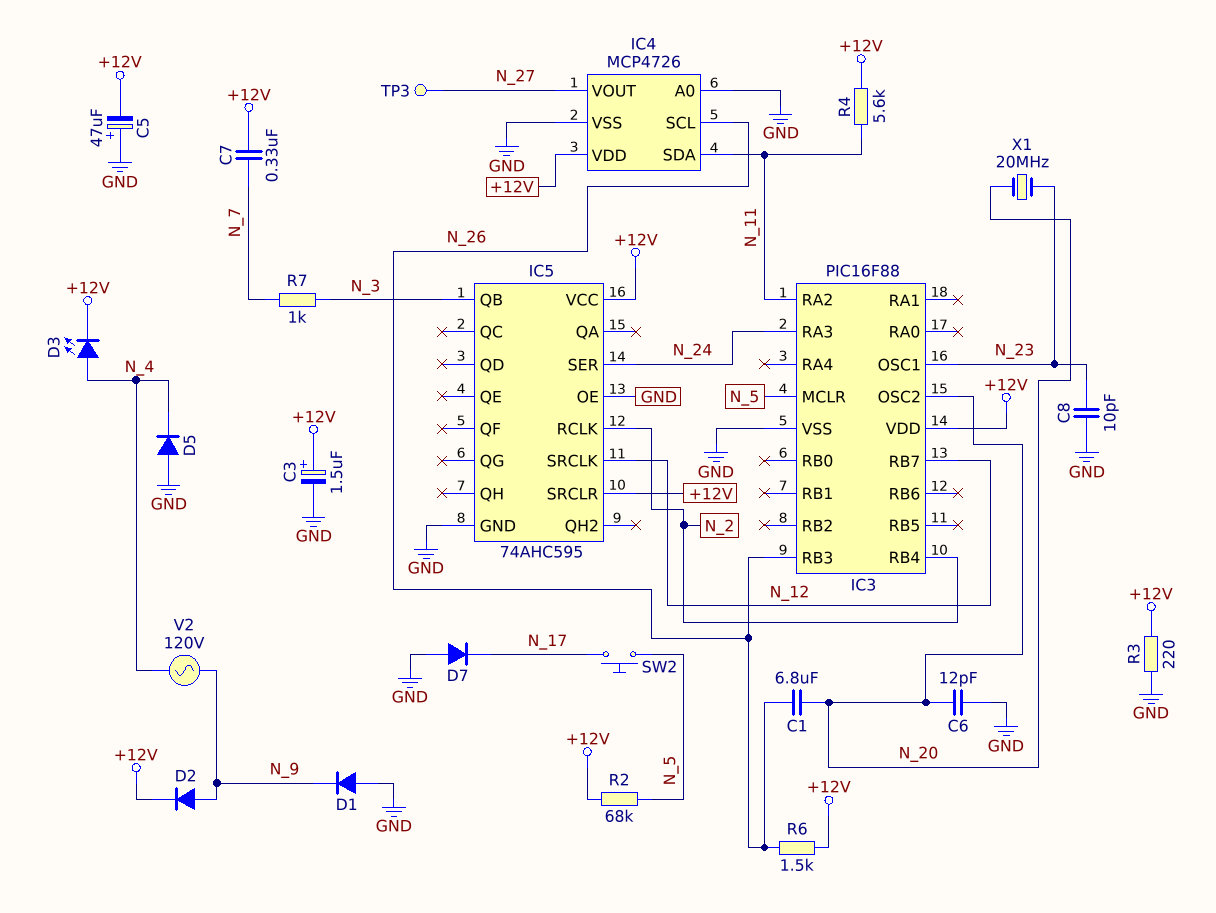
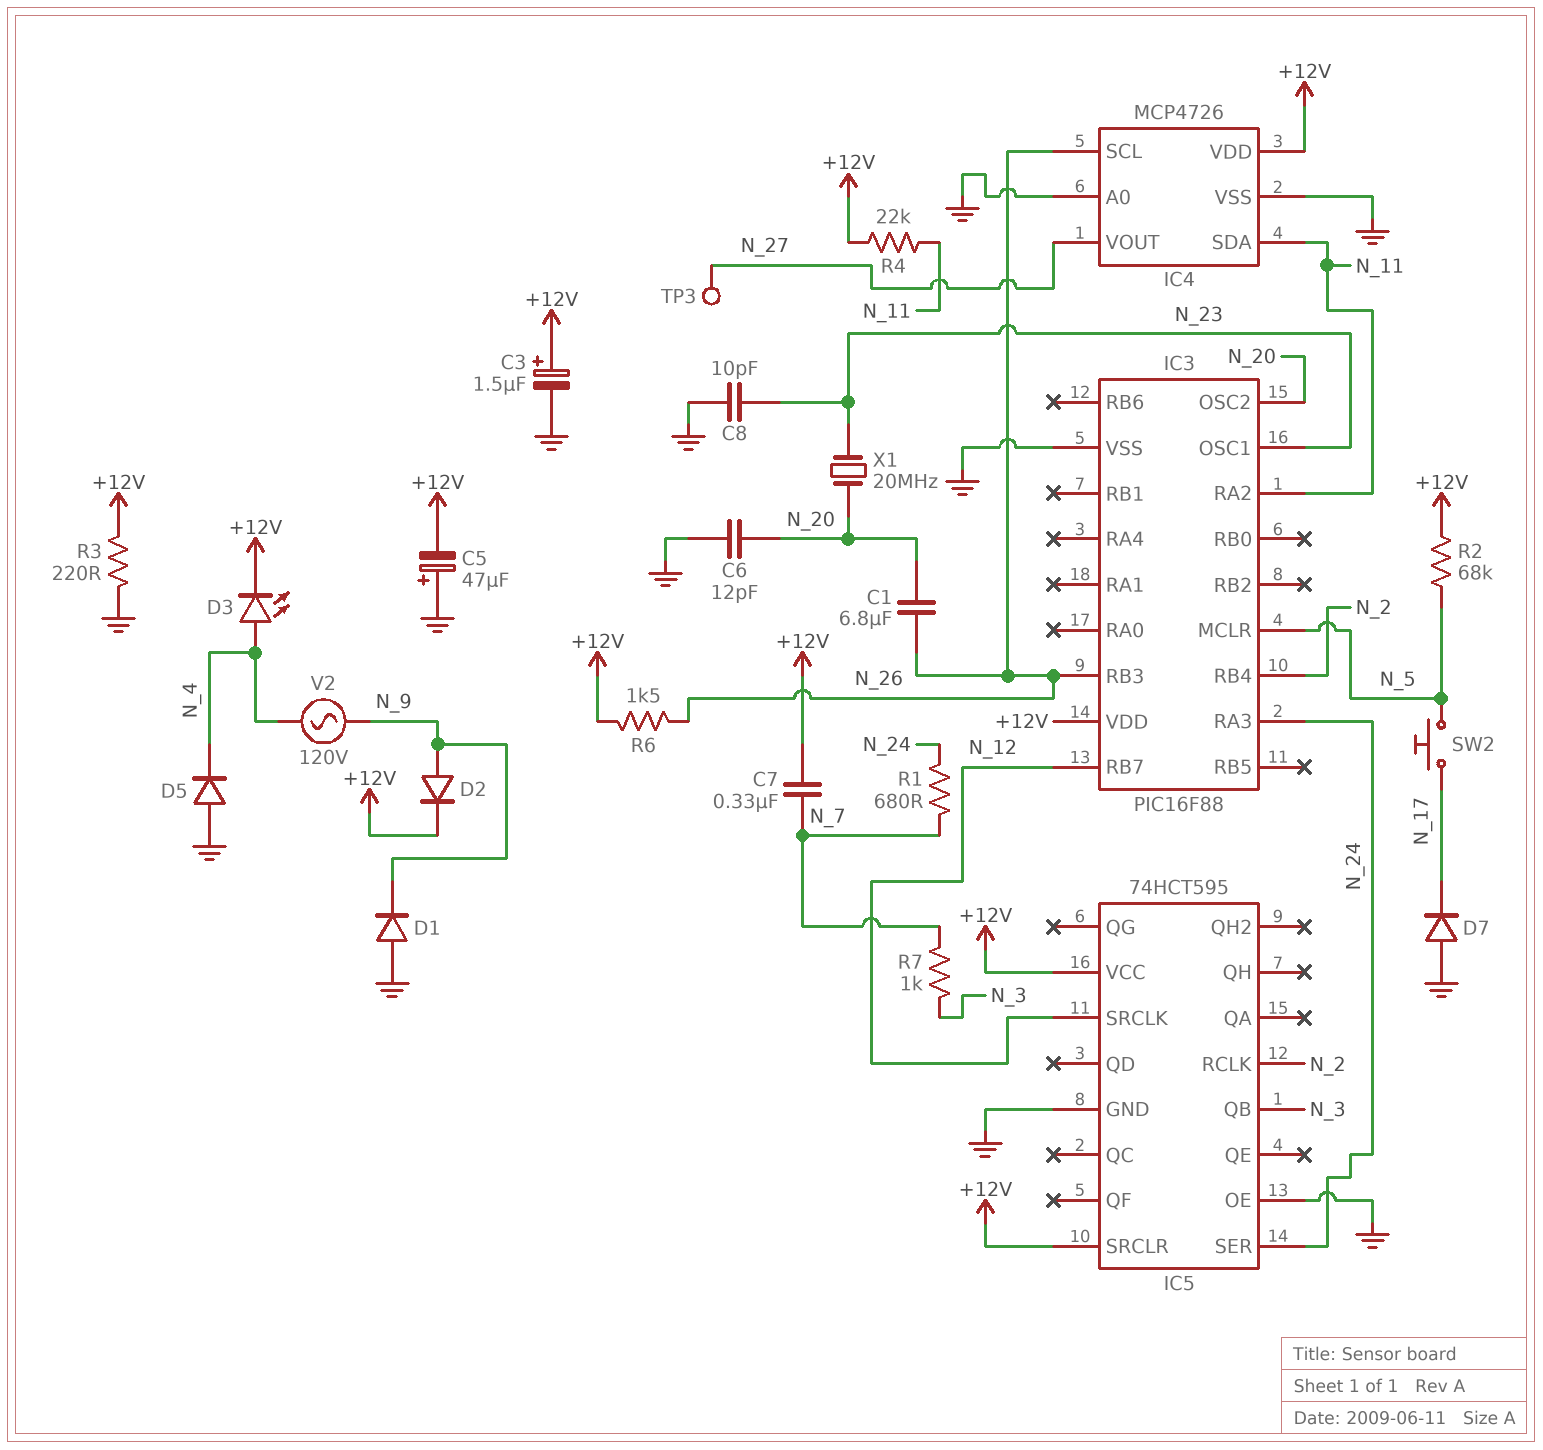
IC5: 74AHC595 -> 74HCT595
R1: none -> 680 (N_7, N_24)
R4: 5.6k (+12V, N_11) -> 22k (+12V, N_11)

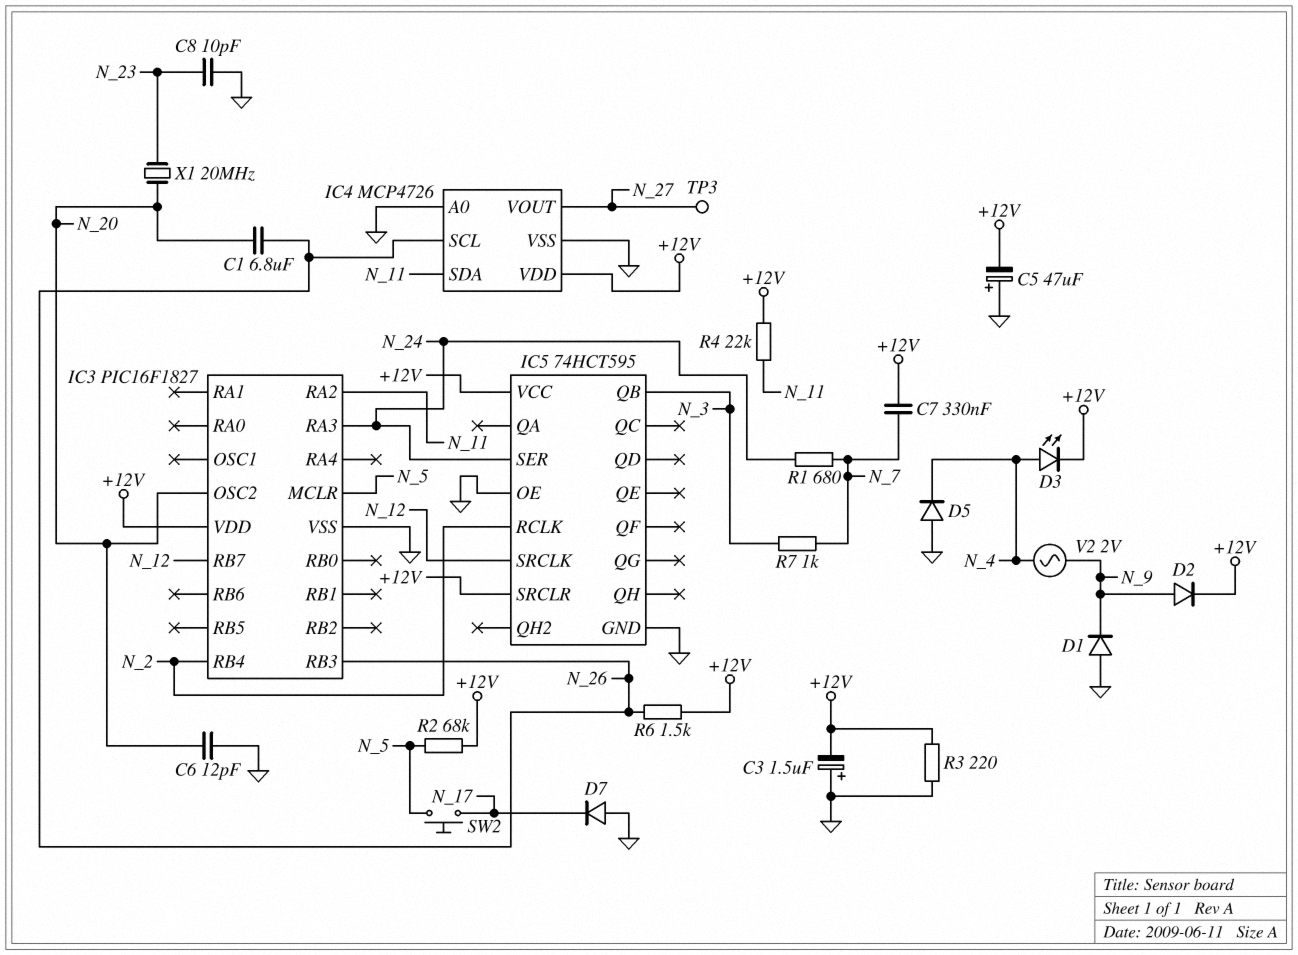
C3: 1.5uF (plus +12V, minus GND) -> 1.5uF (plus GND, minus +12V)
IC3: PIC16F88 -> PIC16F1827
IC3 pin OSC1: N_23 -> none
V2: AC 120V (N_4, N_9) -> AC 2V (N_4, N_9)

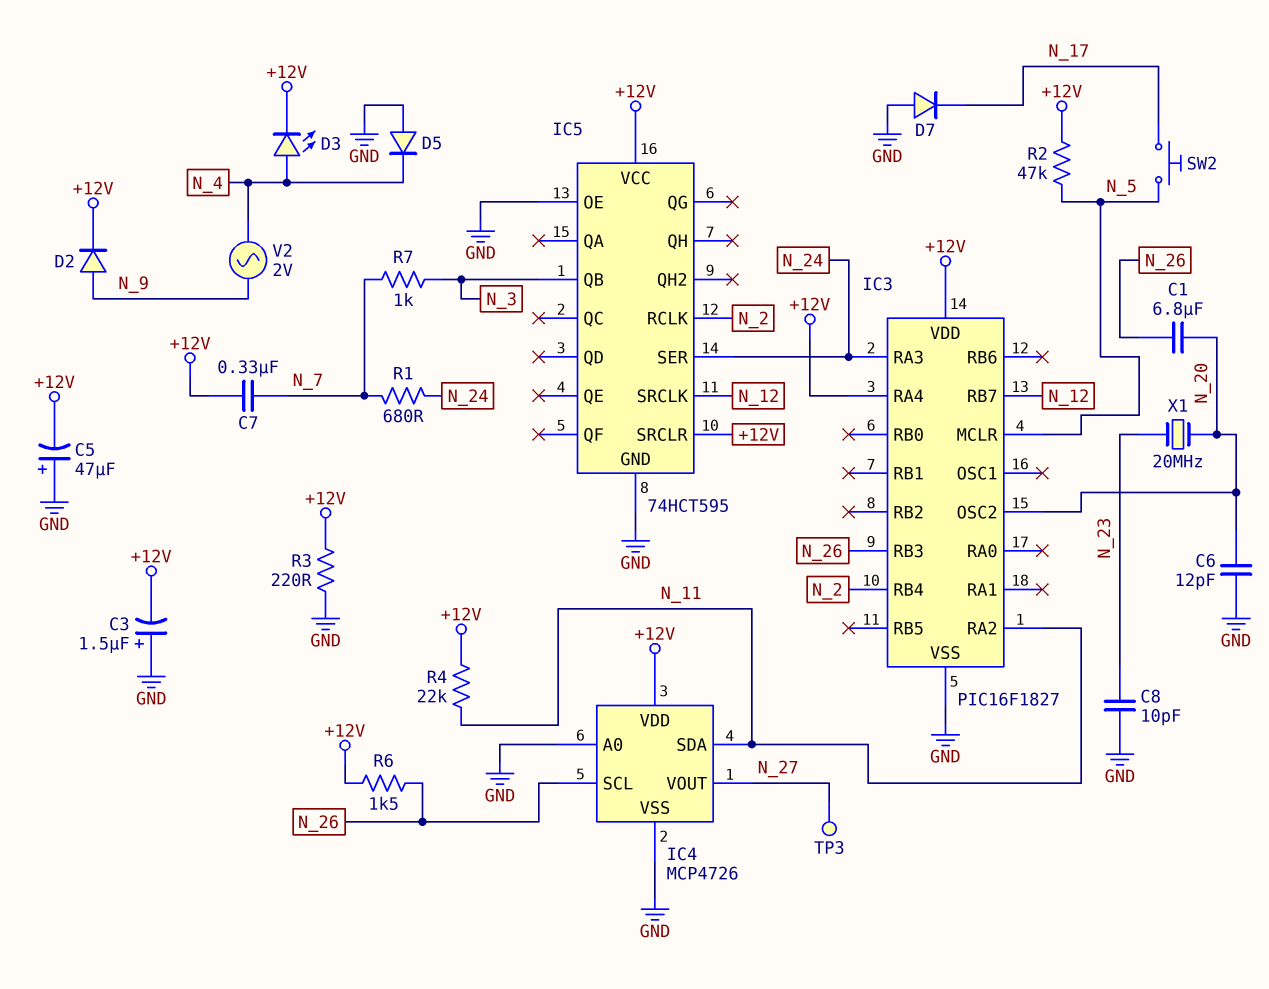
D1: diode (A GND, K N_9) -> none
IC3 pin RA4: none -> +12V
R2: 68k (+12V, N_5) -> 47k (+12V, N_5)

